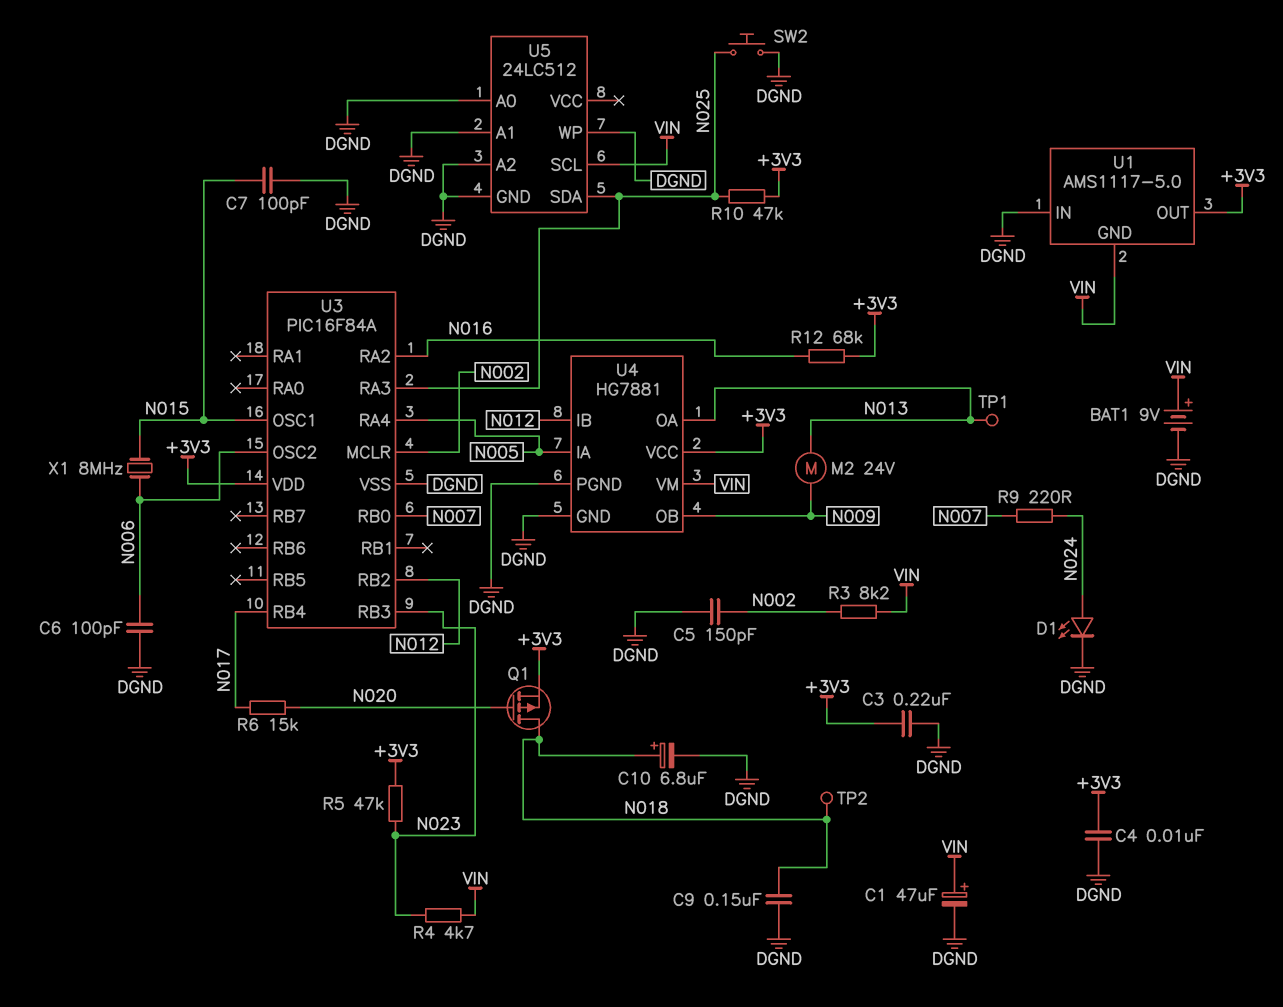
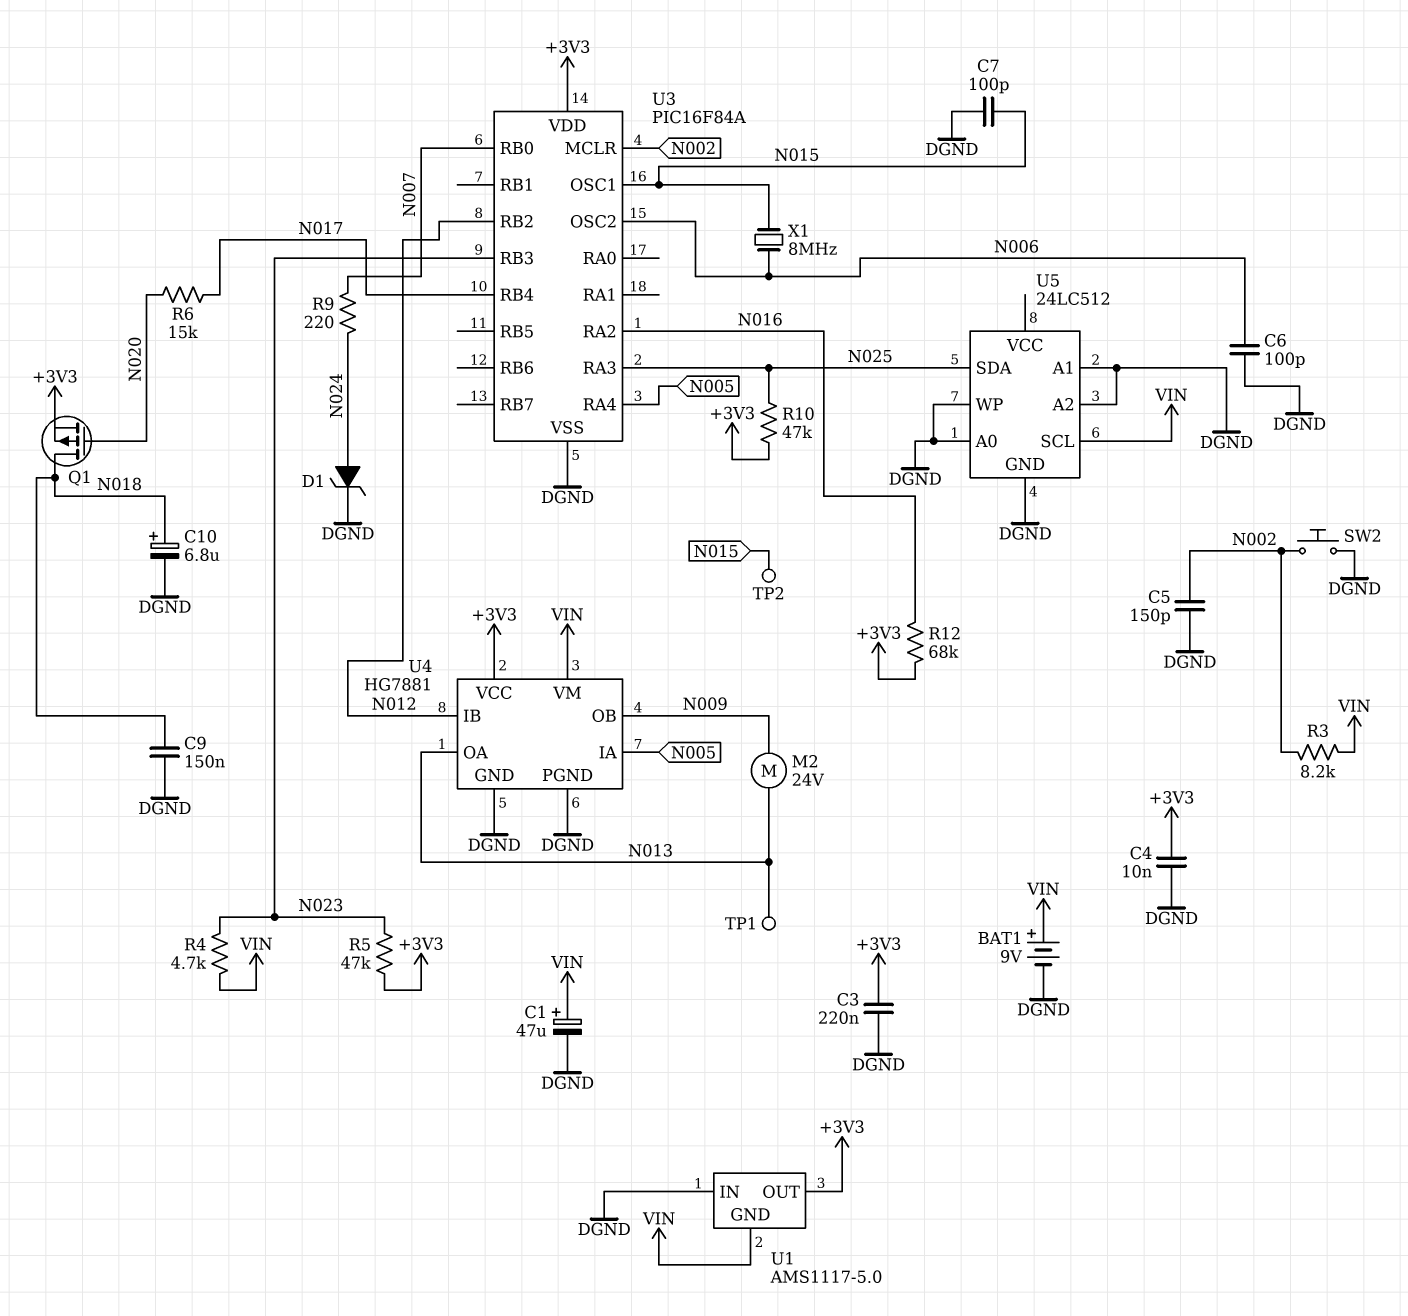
D1: LED (A N024, K DGND) -> zener (A N024, K DGND)
SW2: button (DGND, N025) -> button (DGND, N002)
TP2: test point (N018) -> test point (N015)

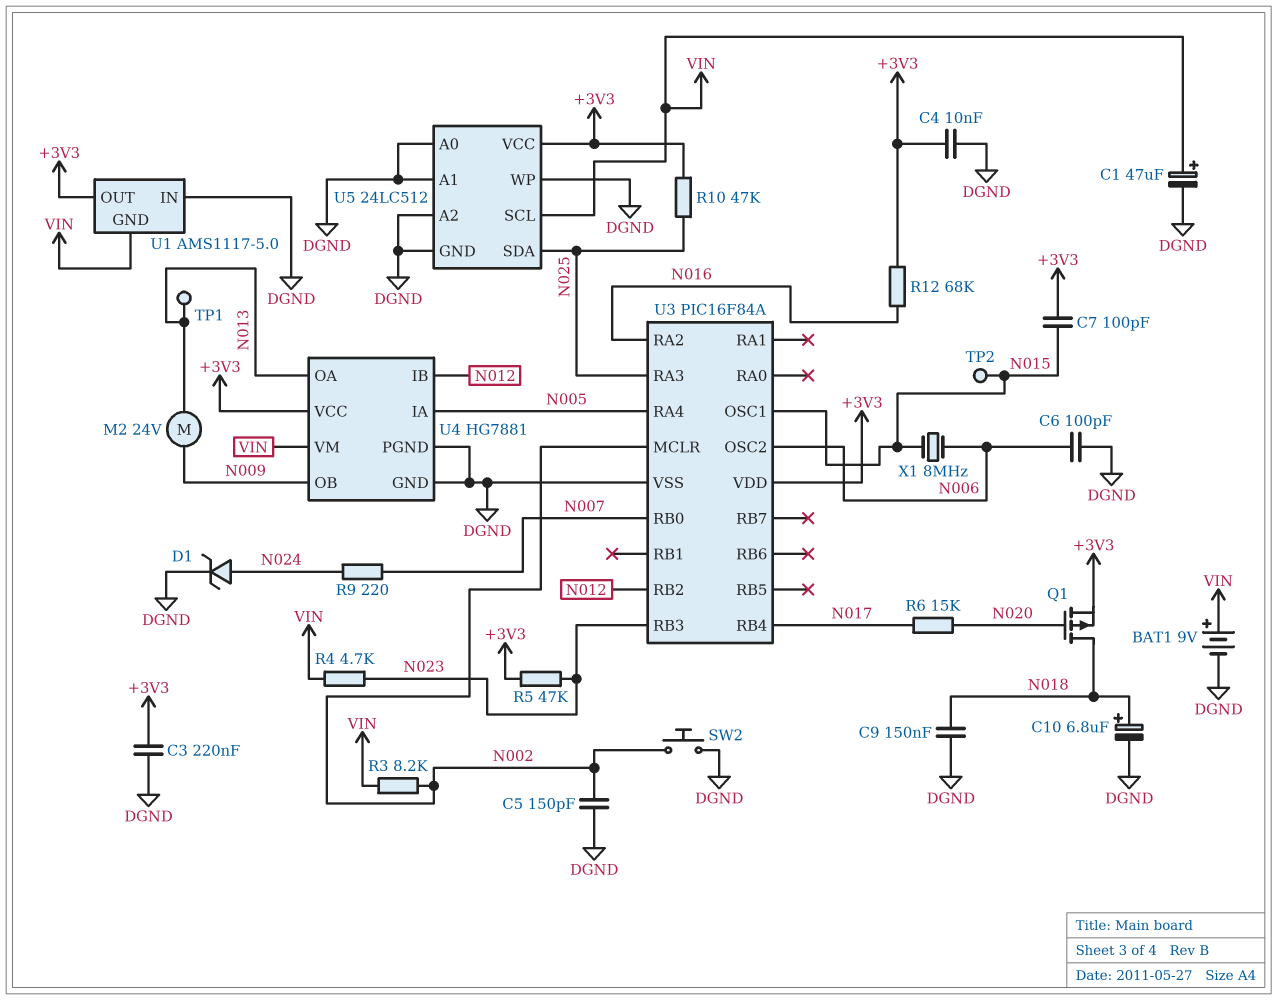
C7: 100pF (DGND, N015) -> 100pF (+3V3, N015)
U5 pin VCC: none -> +3V3

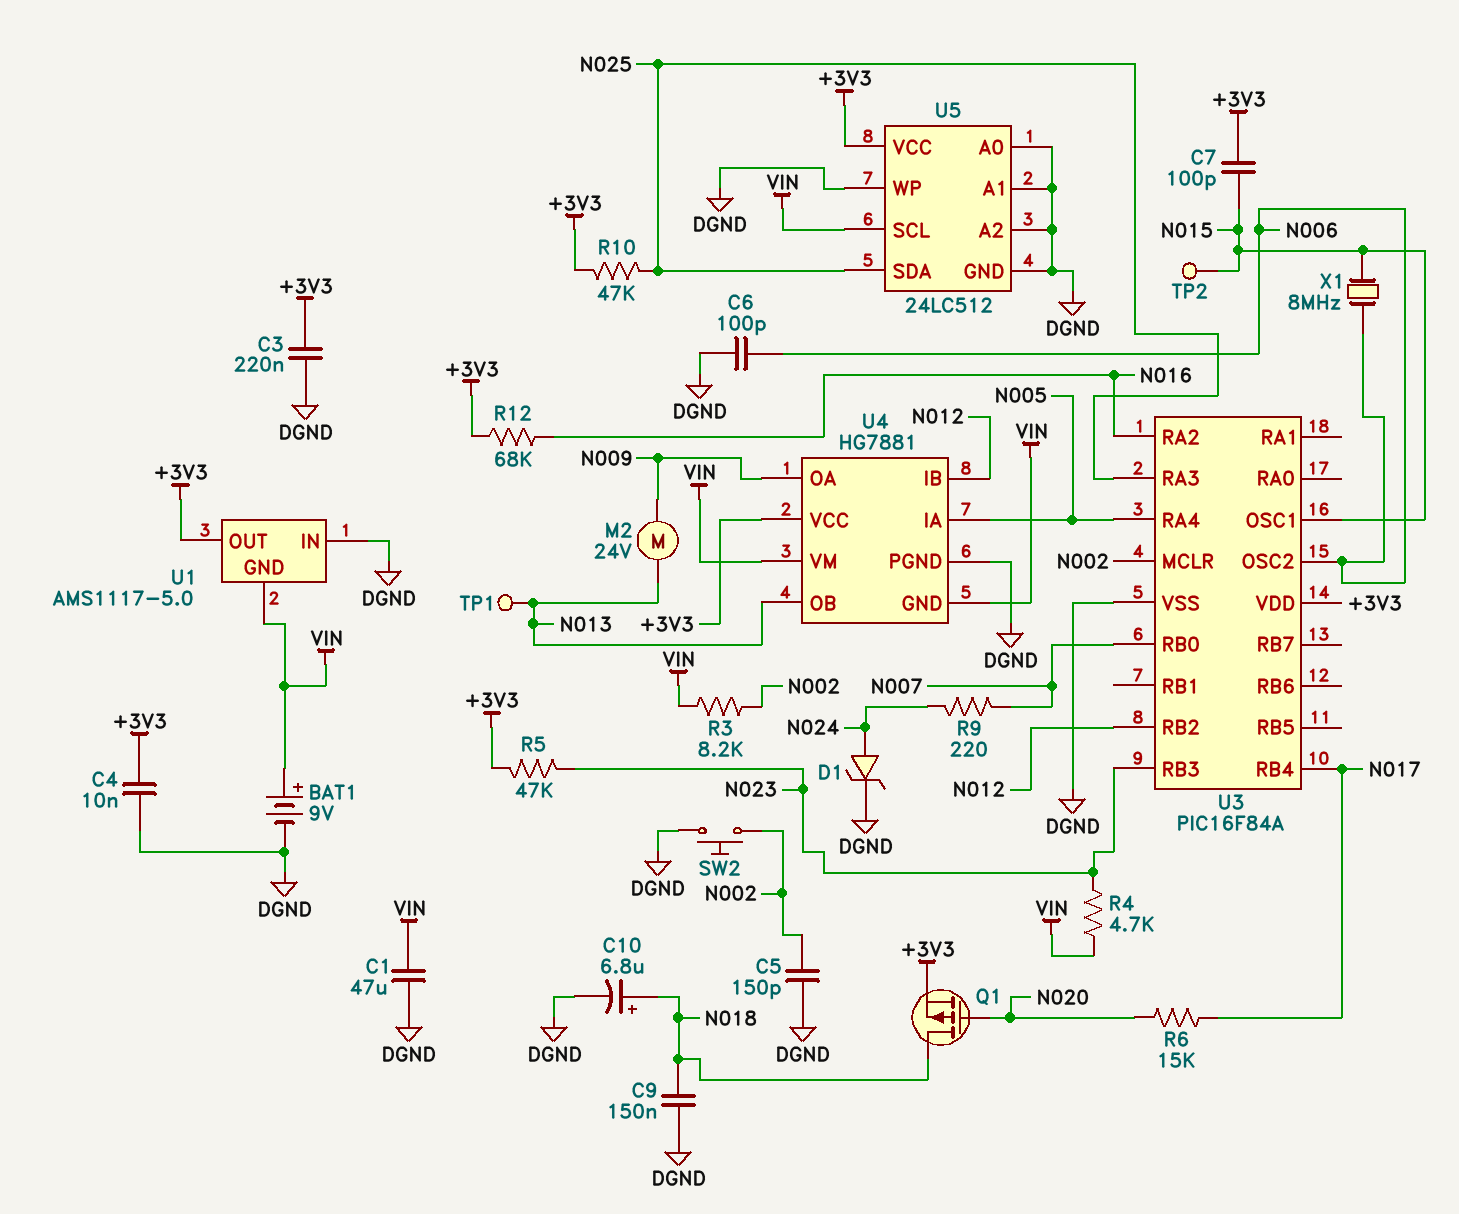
C1: 47uF (plus VIN, minus DGND) -> 47uF (DGND, VIN)
U4 pin GND: DGND -> VIN
U4 pin OA: N013 -> N009
U4 pin OB: N009 -> N013

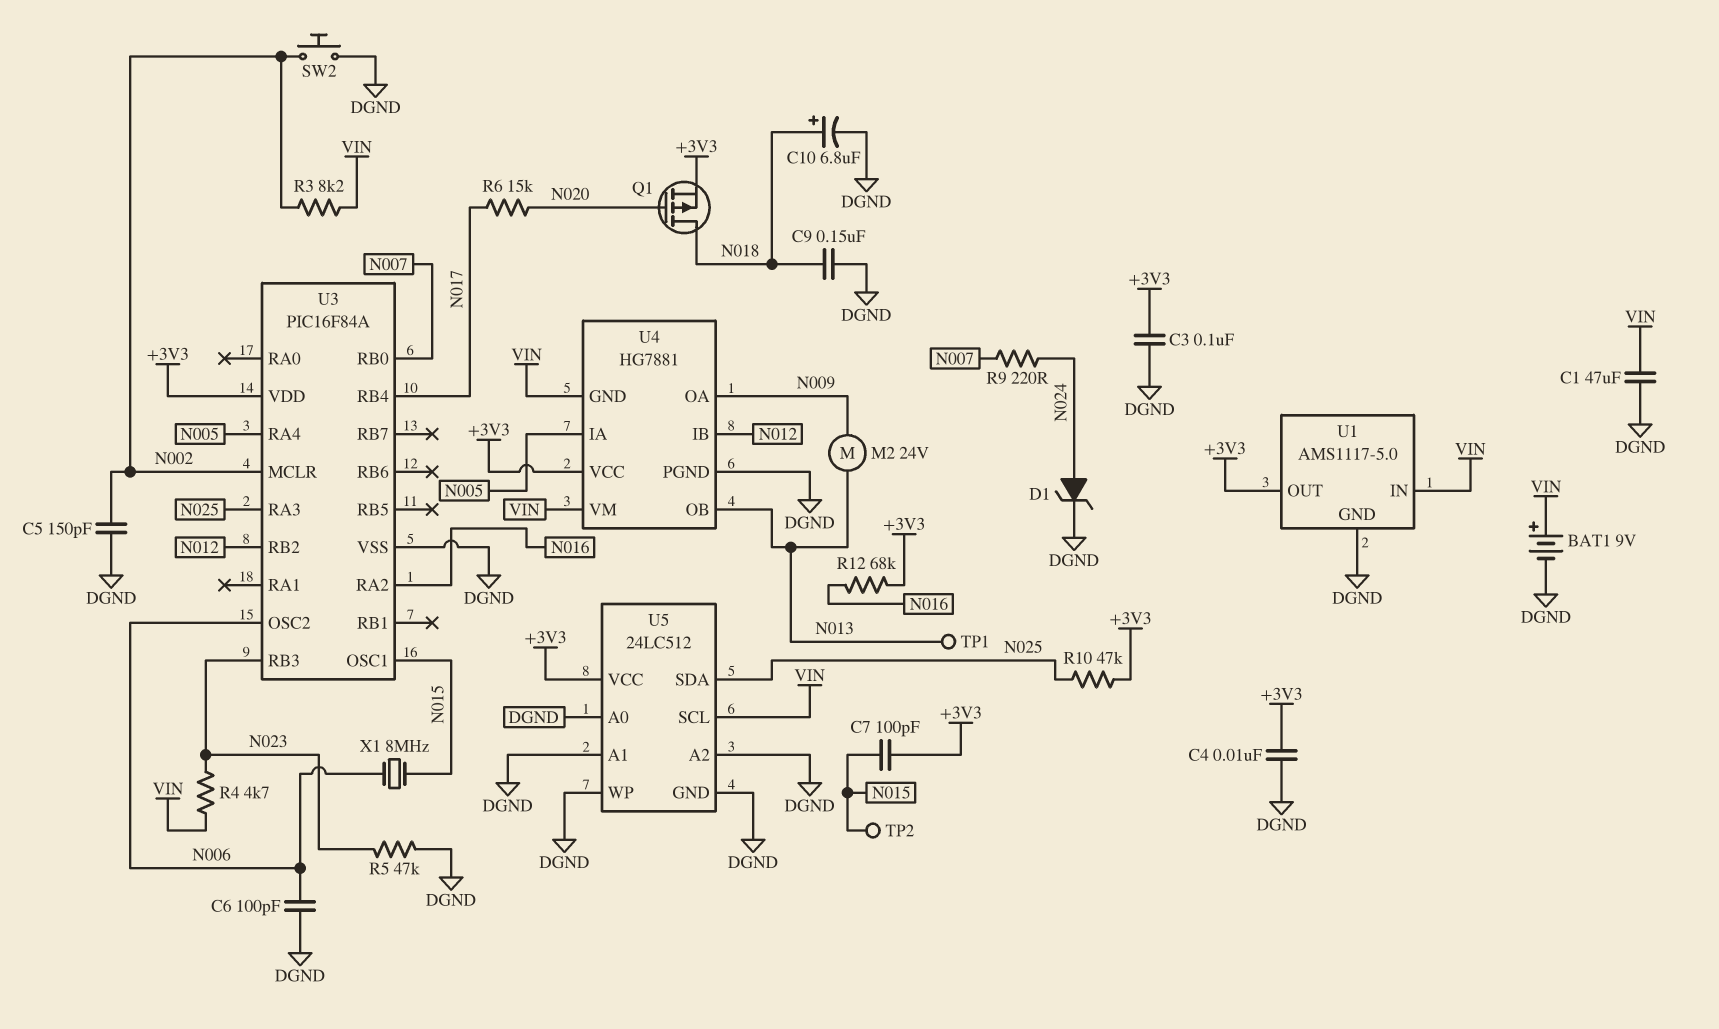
C3: 220nF (+3V3, DGND) -> 100nF (+3V3, DGND)
R5: 47k (+3V3, N023) -> 47k (DGND, N023)
U1 pin GND: VIN -> DGND
U1 pin IN: DGND -> VIN

